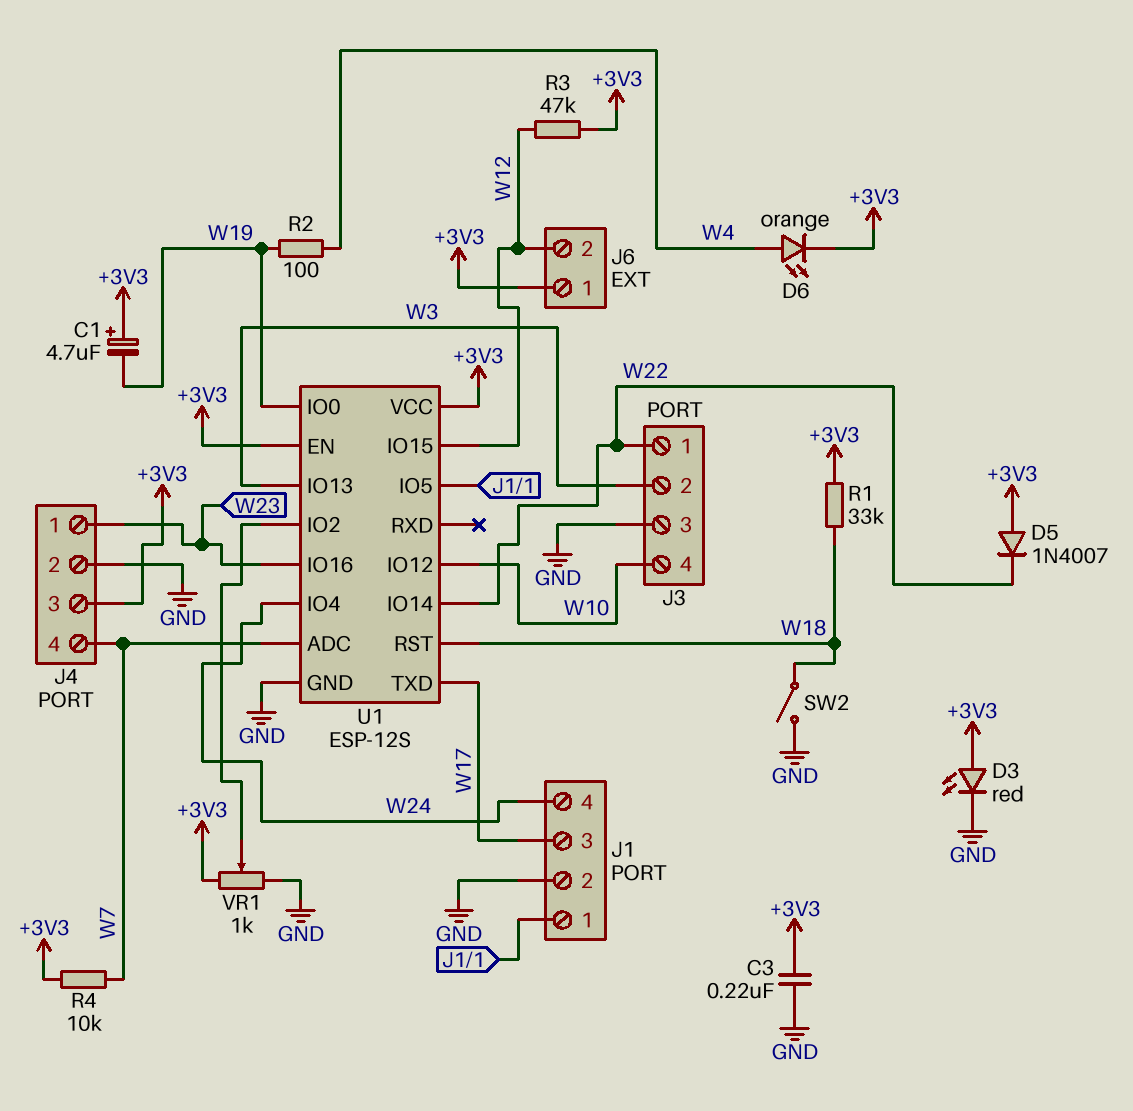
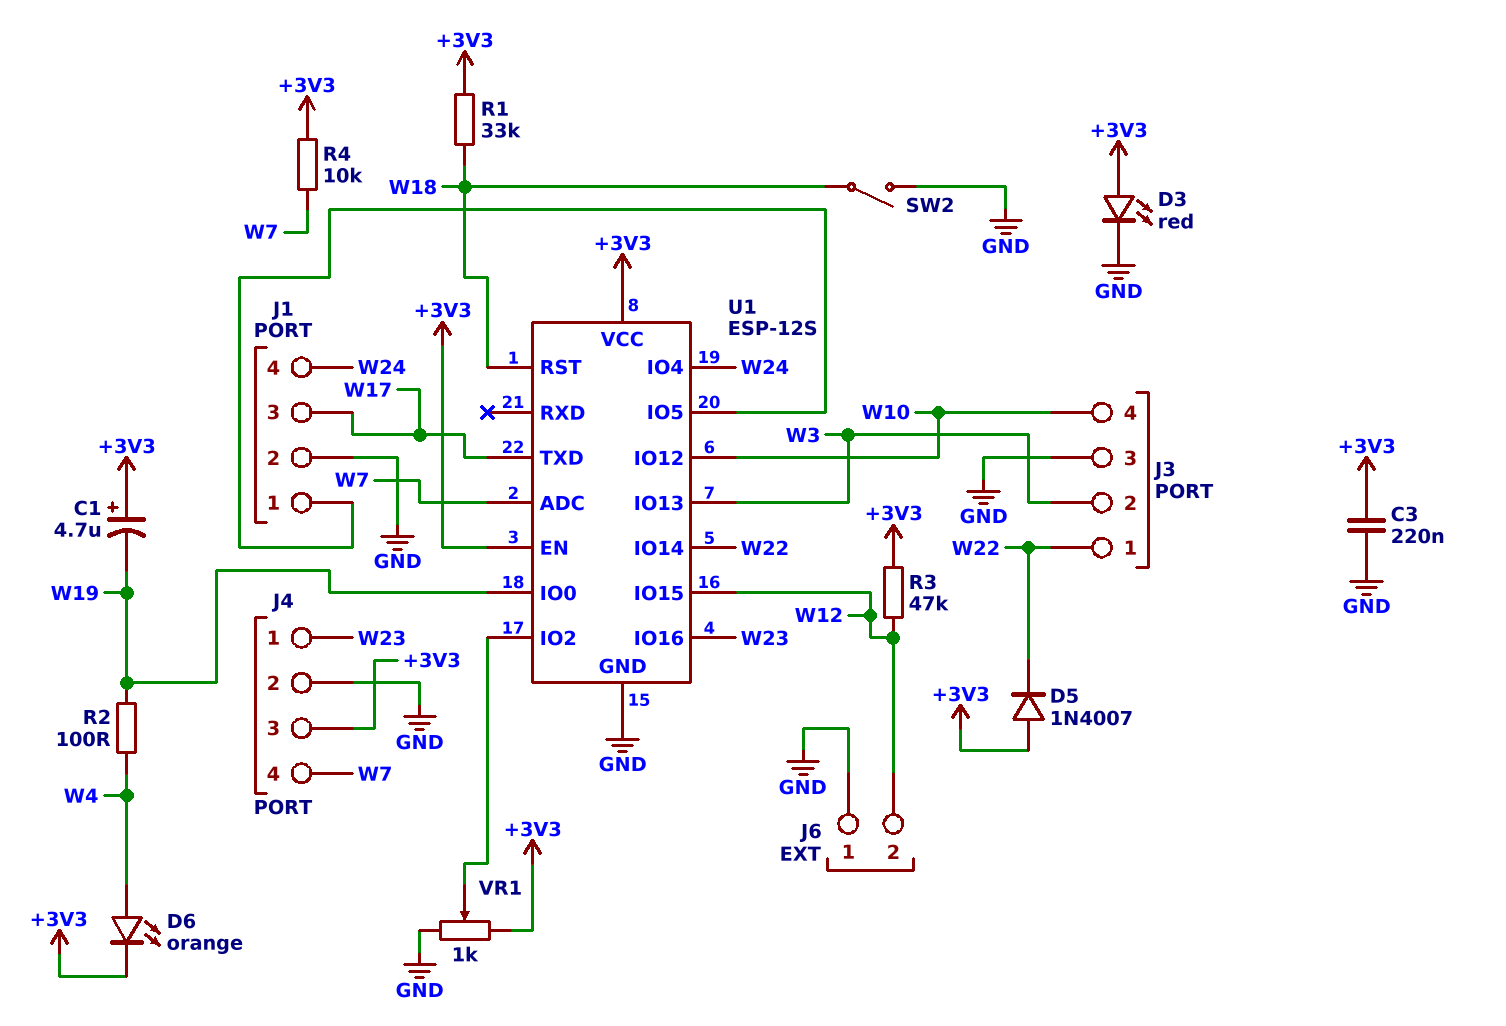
J6 pin 1: +3V3 -> GND

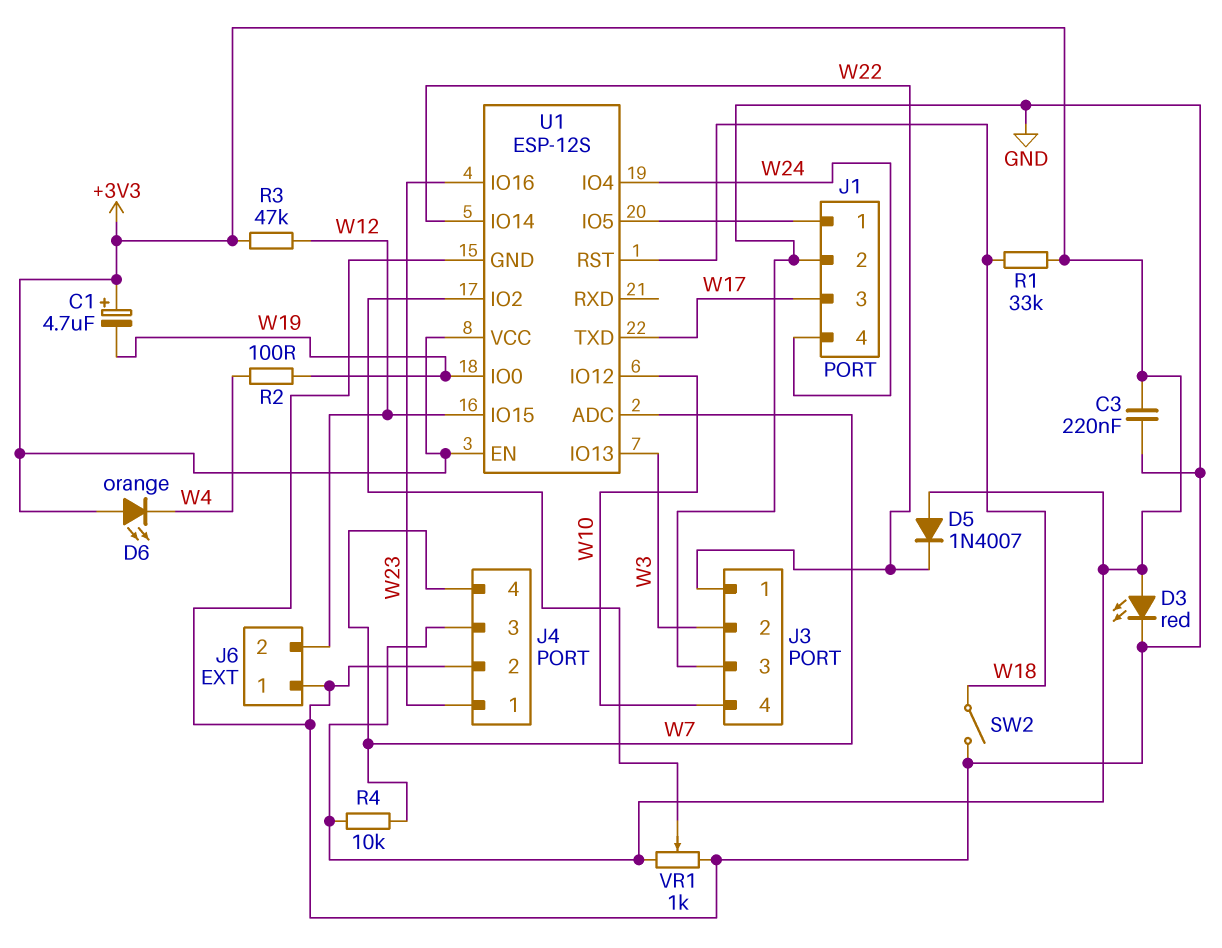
D6: LED orange (A W4, K +3V3) -> LED orange (A +3V3, K W4)

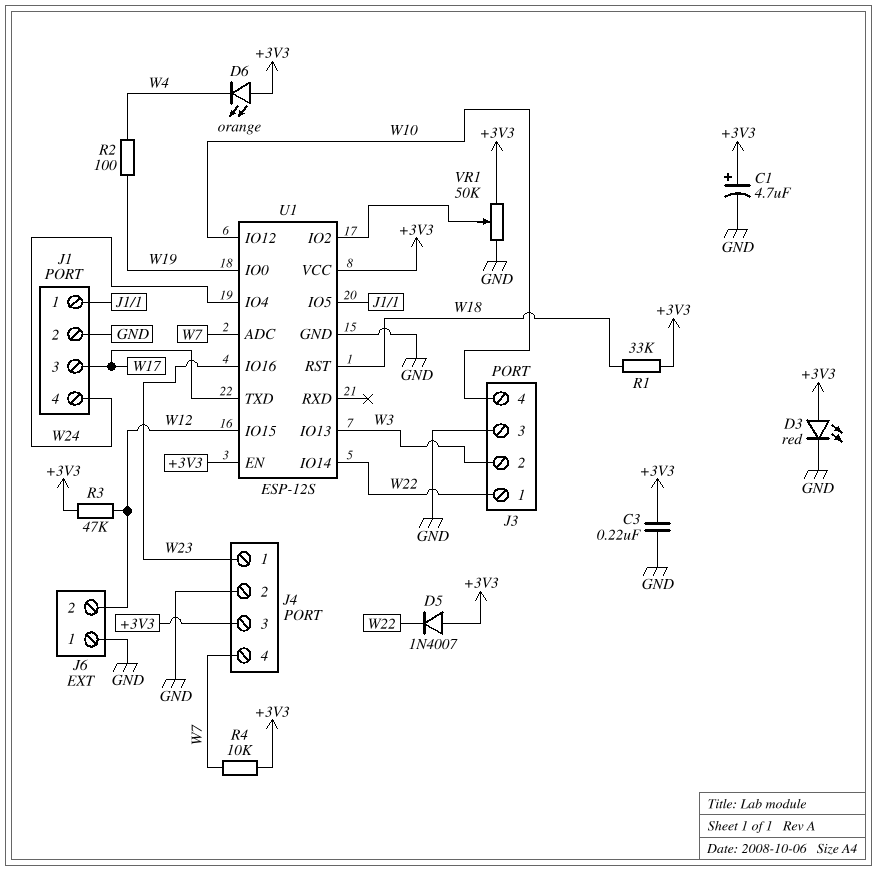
C1: 4.7uF (plus +3V3, minus W19) -> 4.7uF (plus +3V3, minus GND)
SW2: switch (GND, W18) -> none
VR1: 1k (+3V3, GND, wiper U1/IO2) -> 50k (+3V3, GND, wiper U1/IO2)

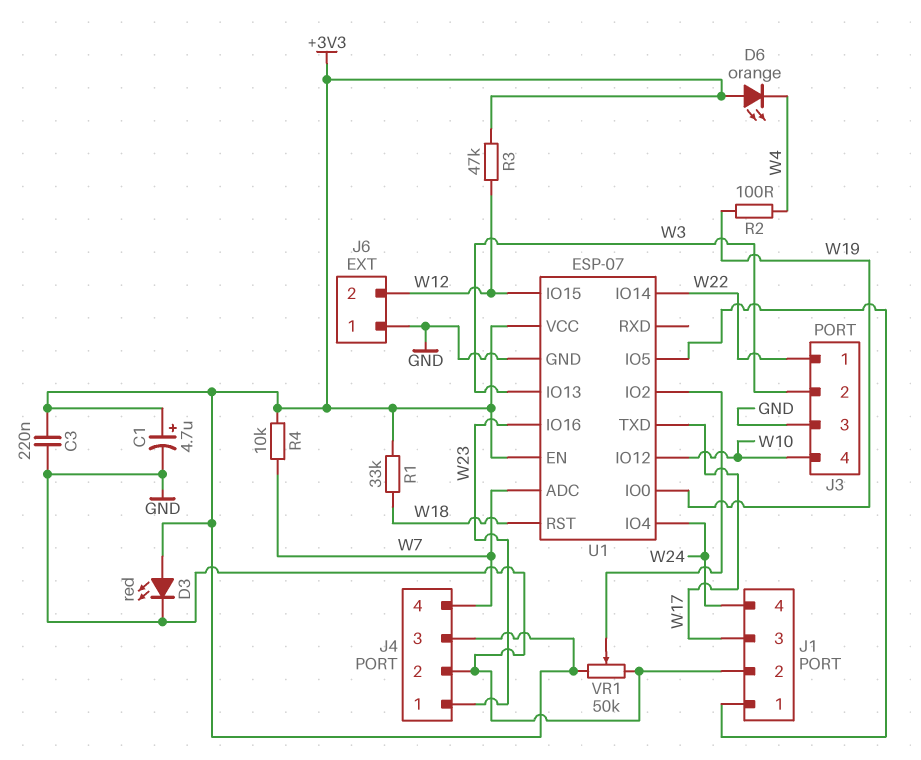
D5: diode 1N4007 (A +3V3, K W22) -> none
U1: ESP-12S -> ESP-07

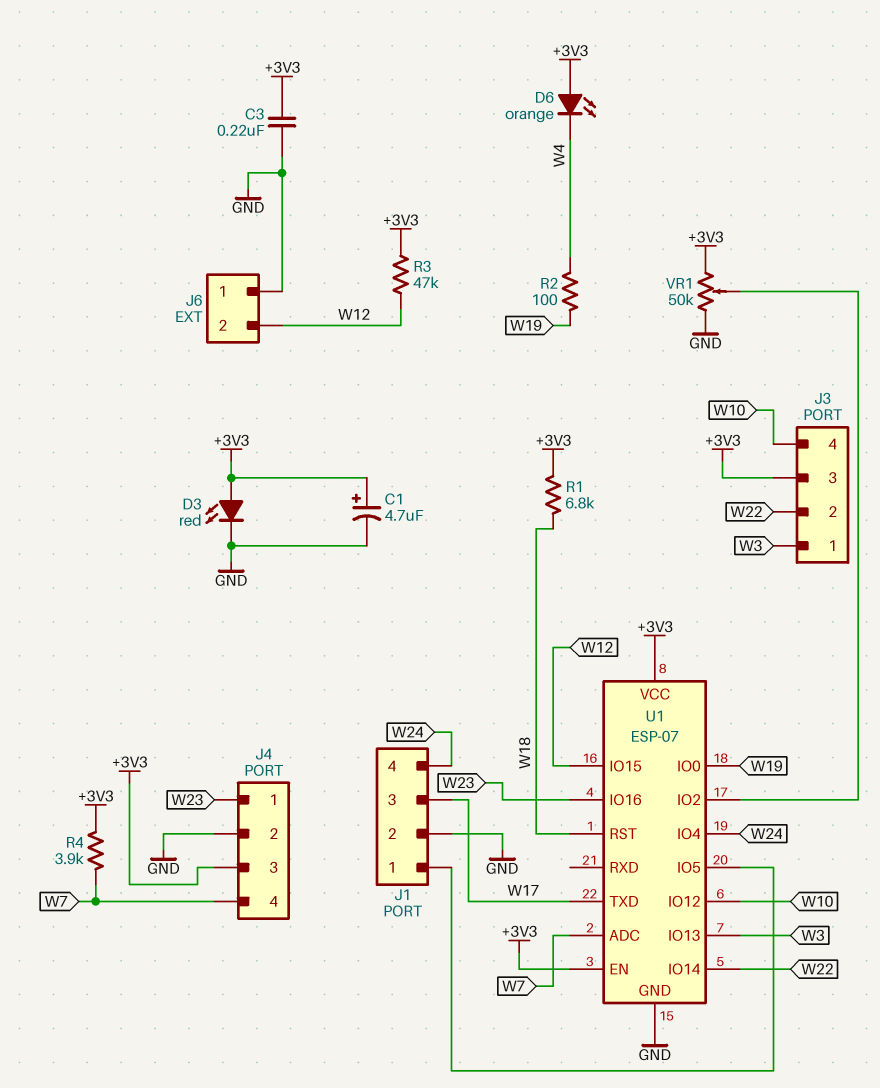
J3 pin 1: W22 -> W3
J3 pin 2: W3 -> W22
J3 pin 3: GND -> +3V3
R1: 33k (+3V3, W18) -> 6.8k (+3V3, W18)
R4: 10k (+3V3, W7) -> 3.9k (+3V3, W7)

